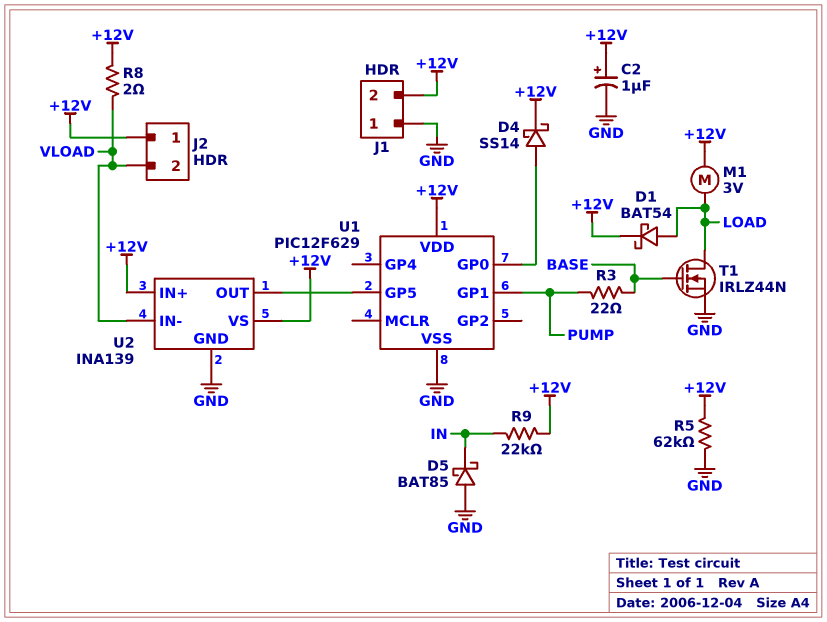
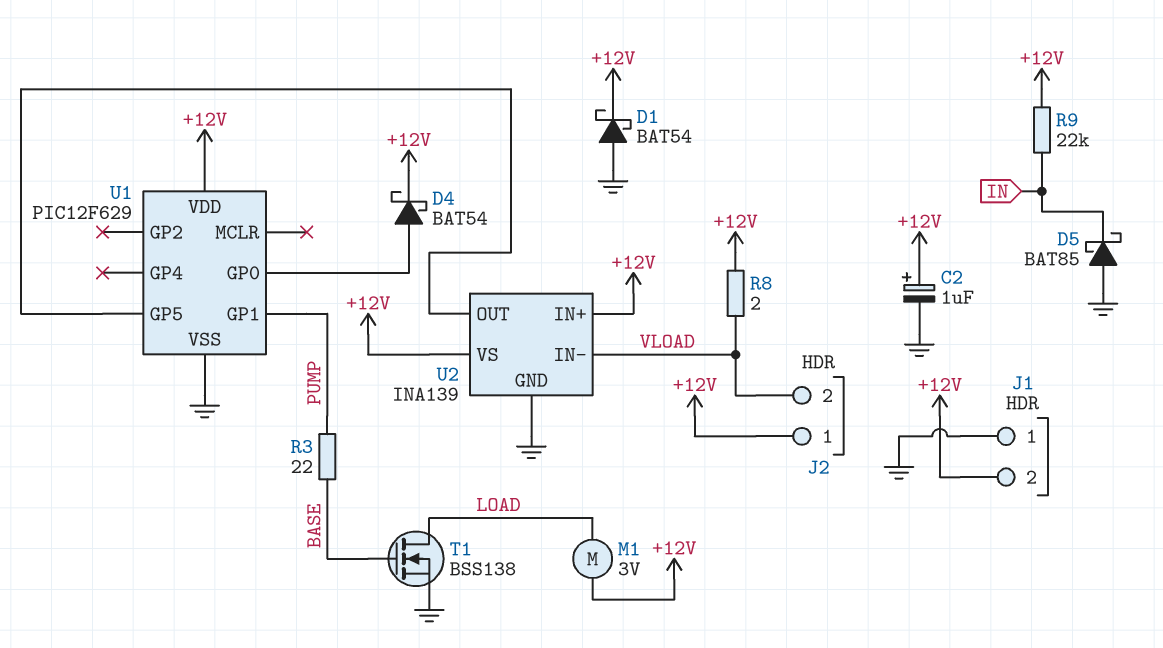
D1: schottky BAT54 (A LOAD, K +12V) -> schottky BAT54 (A GND, K +12V)
D4: schottky SS14 (A U1/GP0, K +12V) -> schottky BAT54 (A U1/GP0, K +12V)
R5: 62k (+12V, GND) -> none
T1: NMOS IRLZ44N (G BASE, D LOAD, S GND) -> NMOS BSS138 (G BASE, D LOAD, S GND)

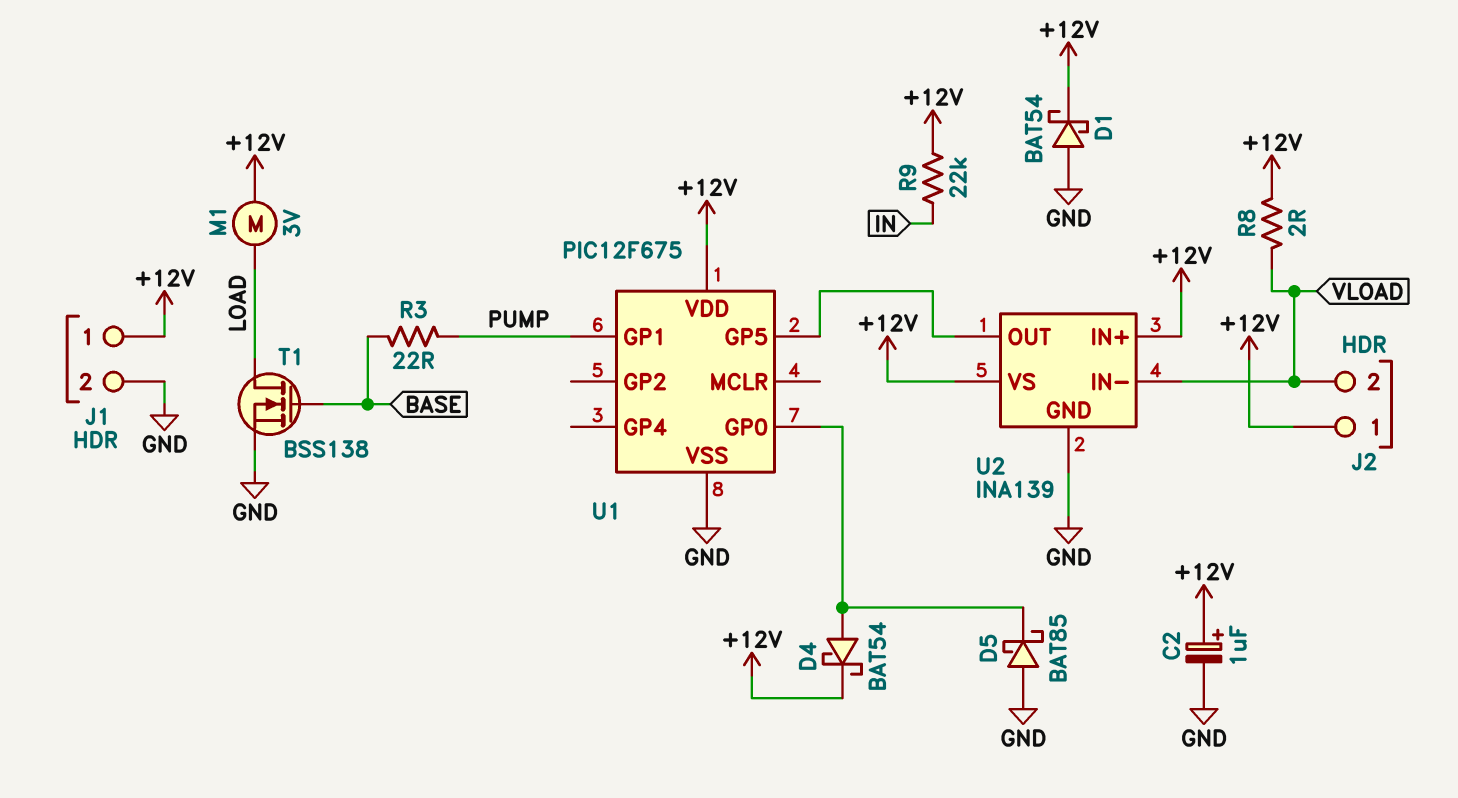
D5: schottky BAT85 (A GND, K IN) -> schottky BAT85 (A GND, K U1/GP0)
J1 pin 1: GND -> +12V
J1 pin 2: +12V -> GND
U1: PIC12F629 -> PIC12F675

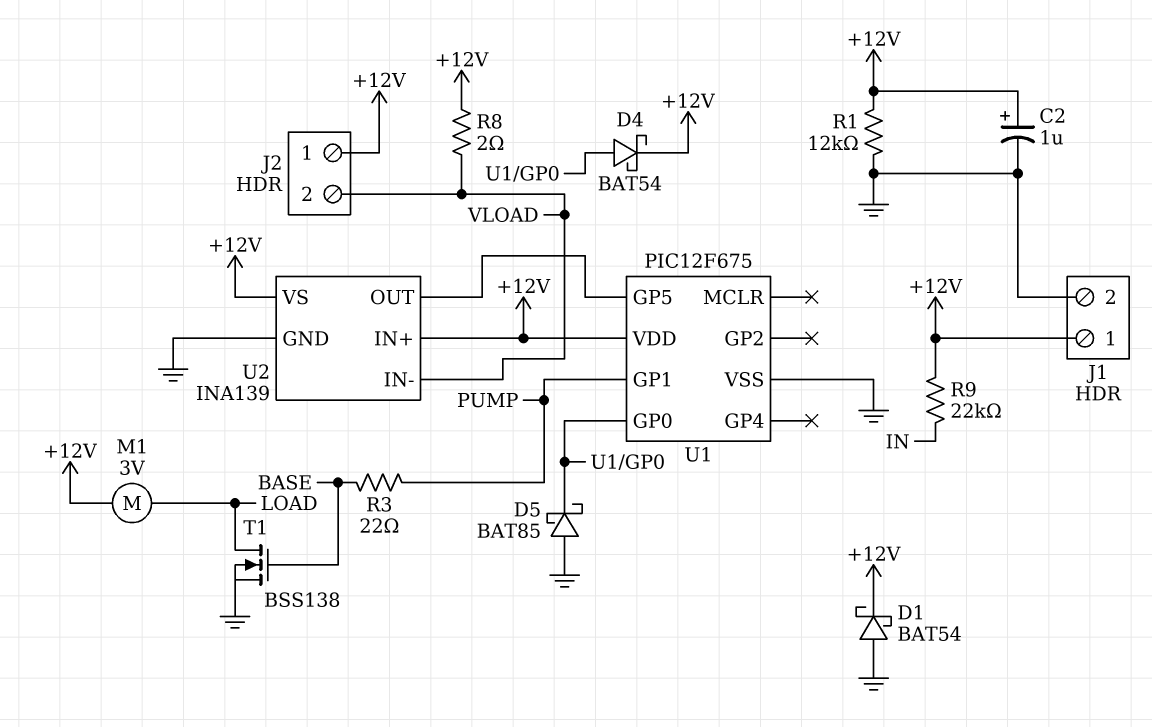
R1: none -> 12k (+12V, GND)

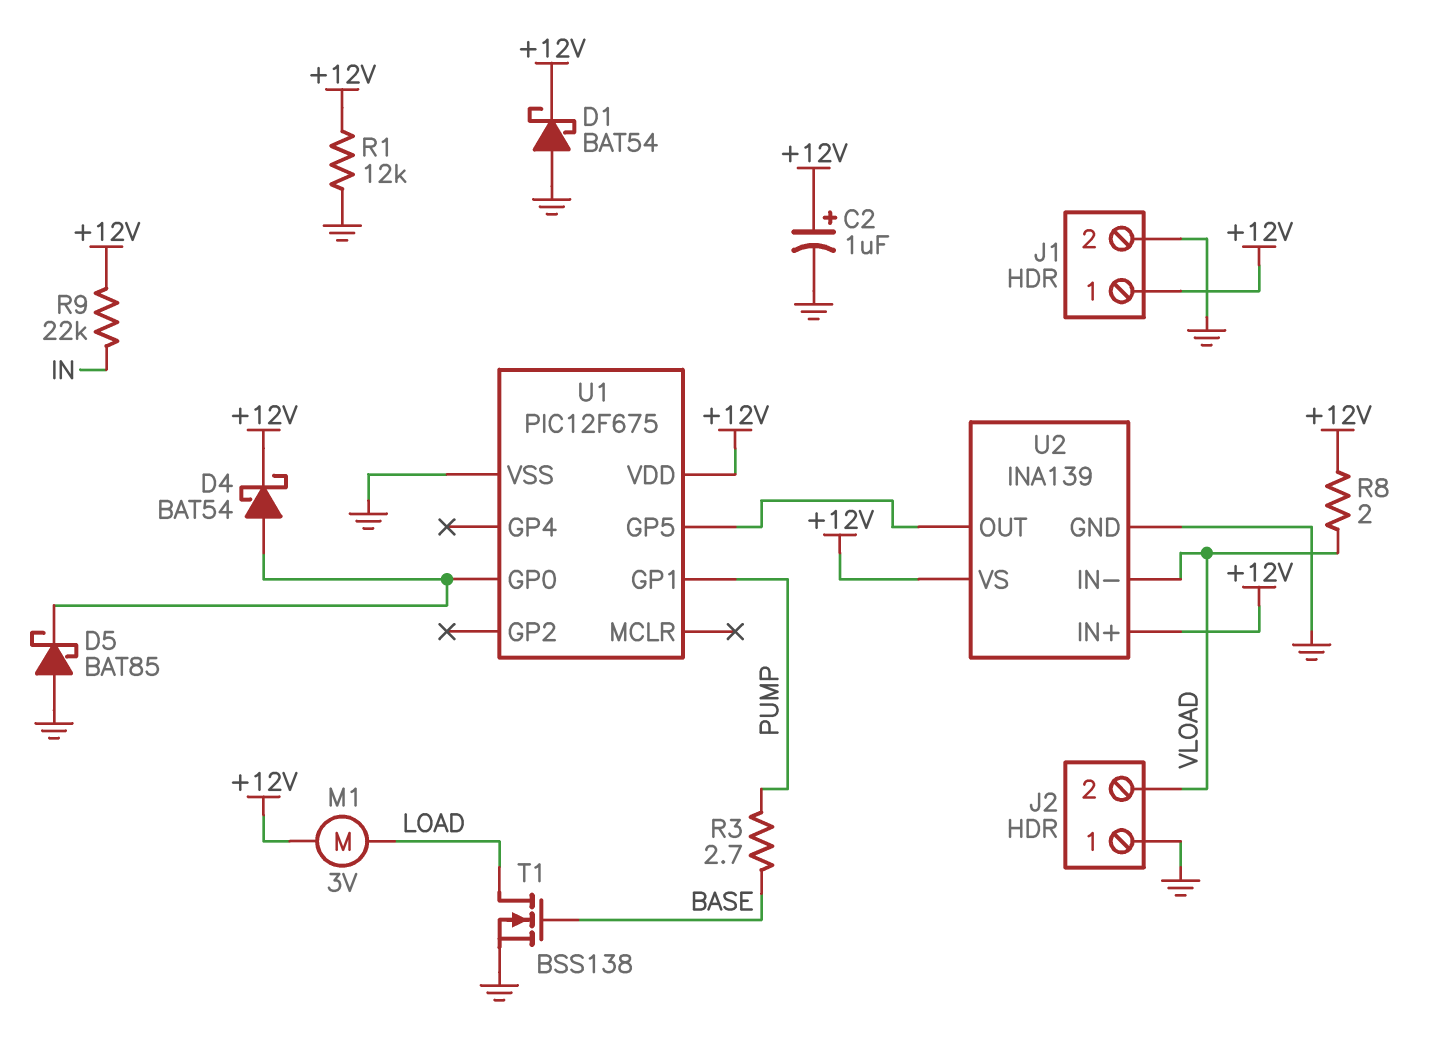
J2 pin 1: +12V -> GND
R3: 22 (BASE, PUMP) -> 2.7 (BASE, PUMP)

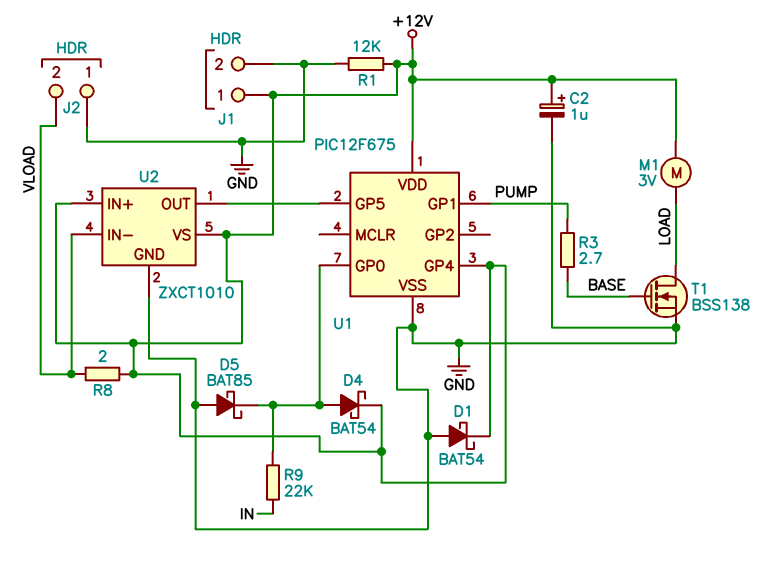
R9: 22k (+12V, IN) -> 22k (IN, U1/GP0)
U1 pin GP4: none -> +12V
U2: INA139 -> ZXCT1010

